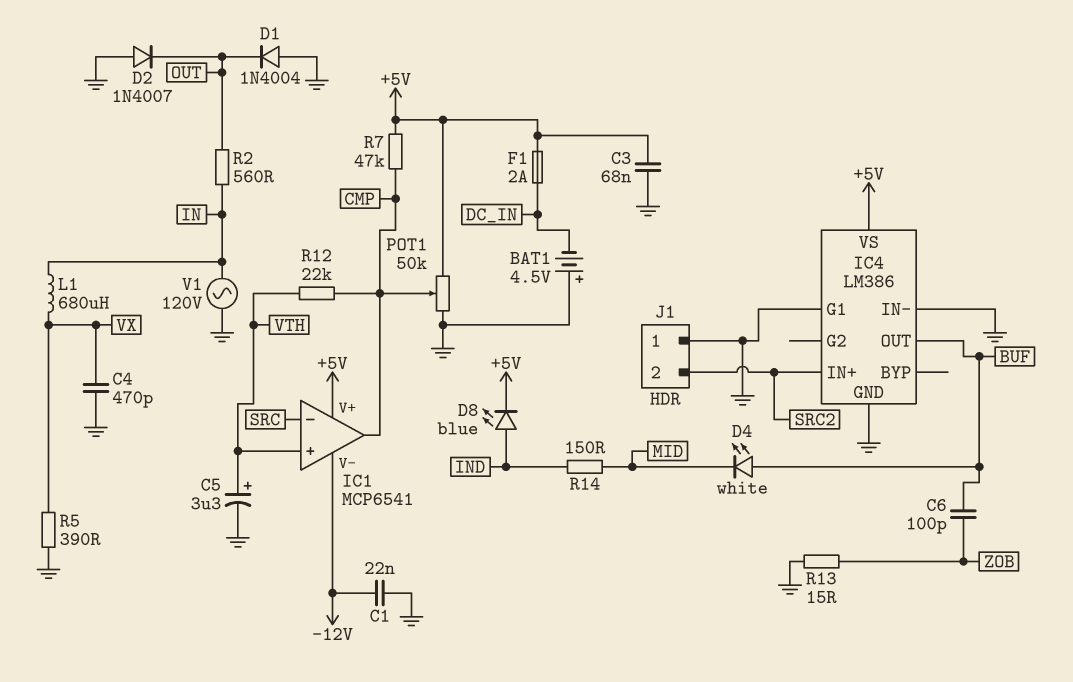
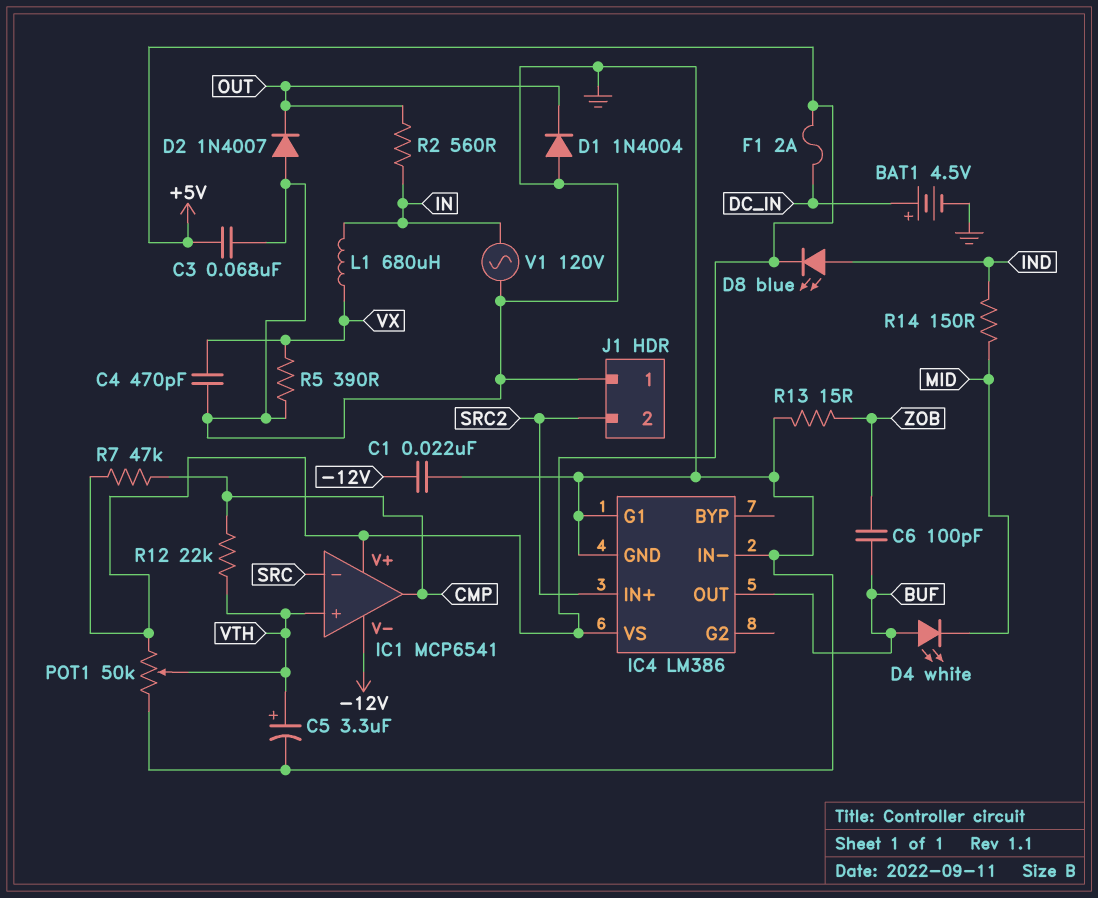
BAT1: 4.5V (plus GND, minus DC_IN) -> 4.5V (plus DC_IN, minus GND)
POT1: 50k (+5V, GND, wiper CMP) -> 50k (+5V, GND, wiper VTH)

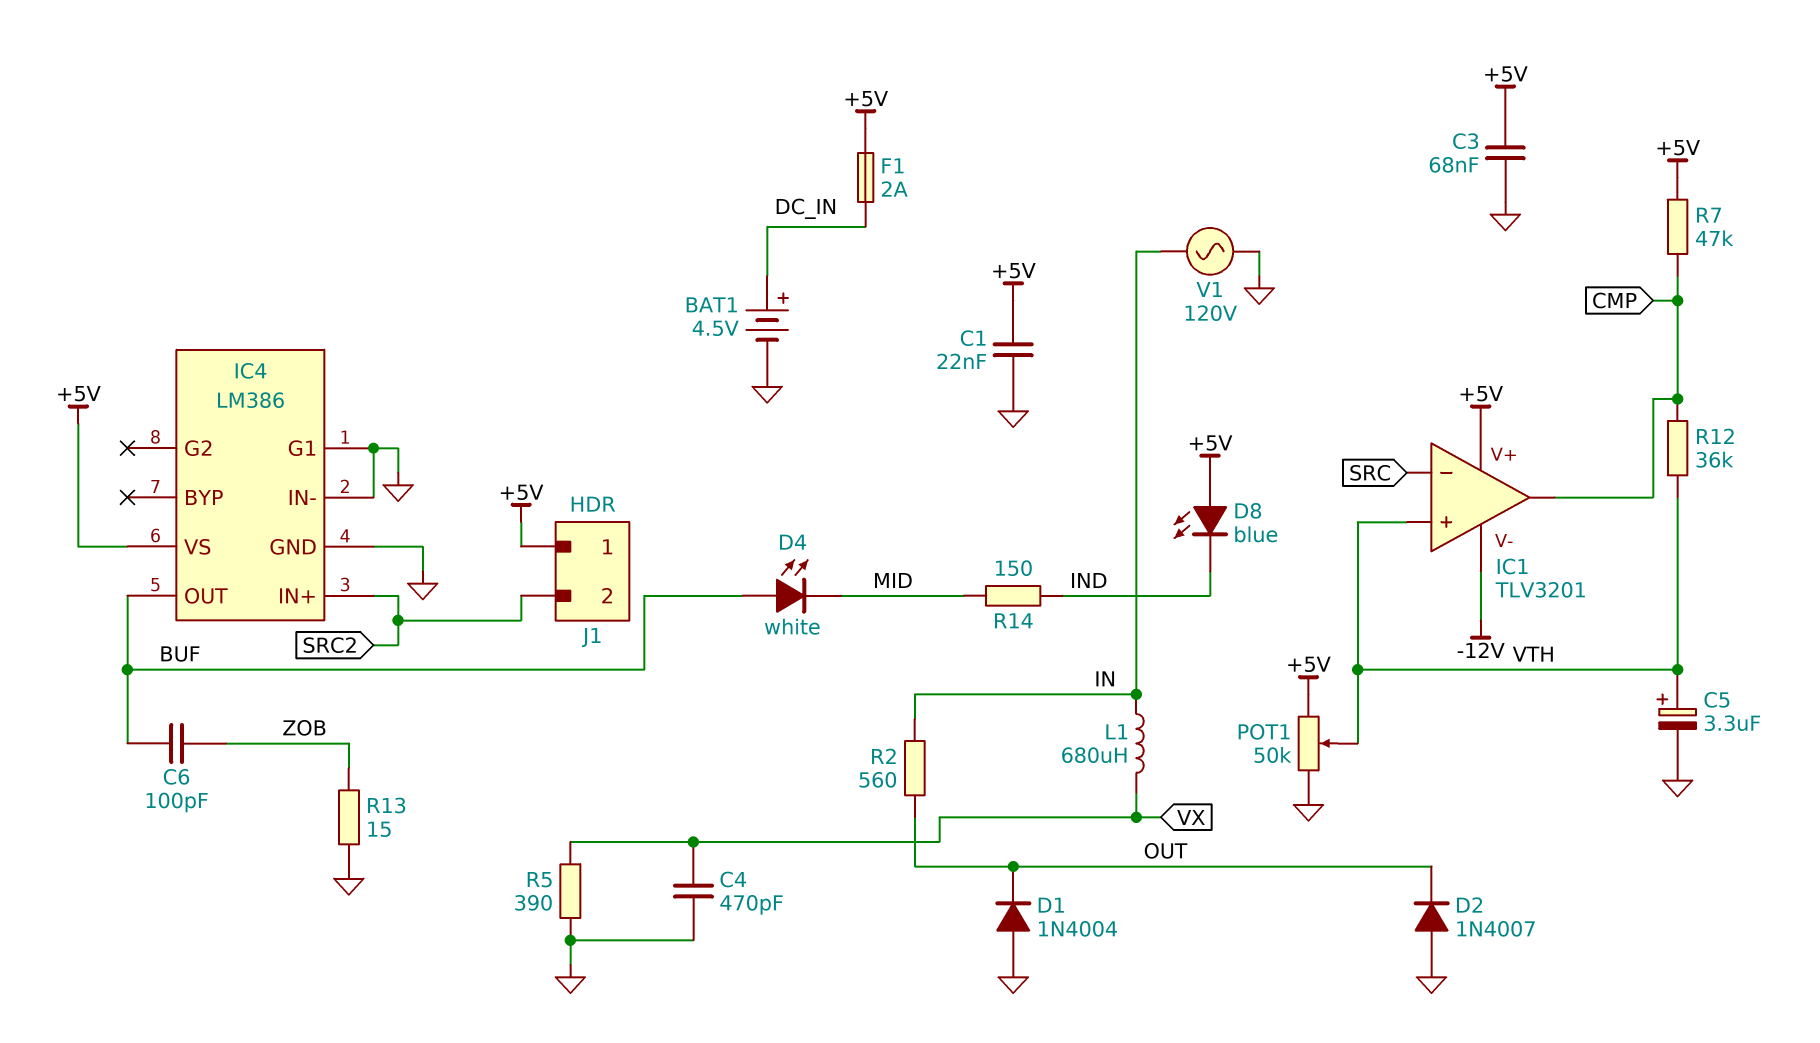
C1: 22nF (-12V, GND) -> 22nF (+5V, GND)
D8: LED blue (A IND, K +5V) -> LED blue (A +5V, K IND)
IC1: MCP6541 -> TLV3201
J1 pin 1: GND -> +5V
R12: 22k (CMP, VTH) -> 36k (CMP, VTH)

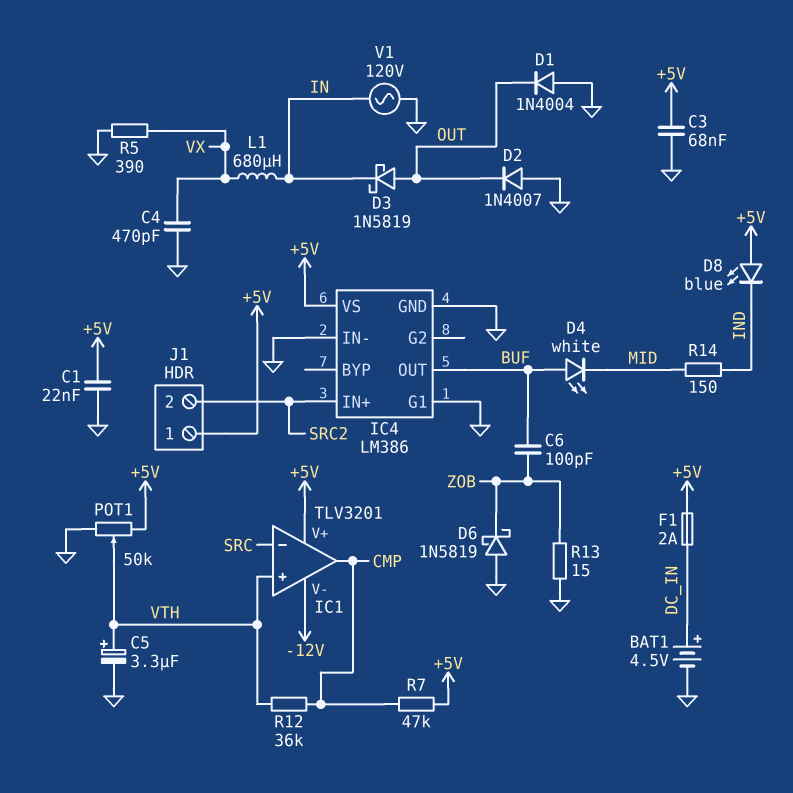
D3: none -> schottky 1N5819 (A OUT, K IN)
D6: none -> schottky 1N5819 (A GND, K ZOB)
R2: 560 (IN, OUT) -> none

